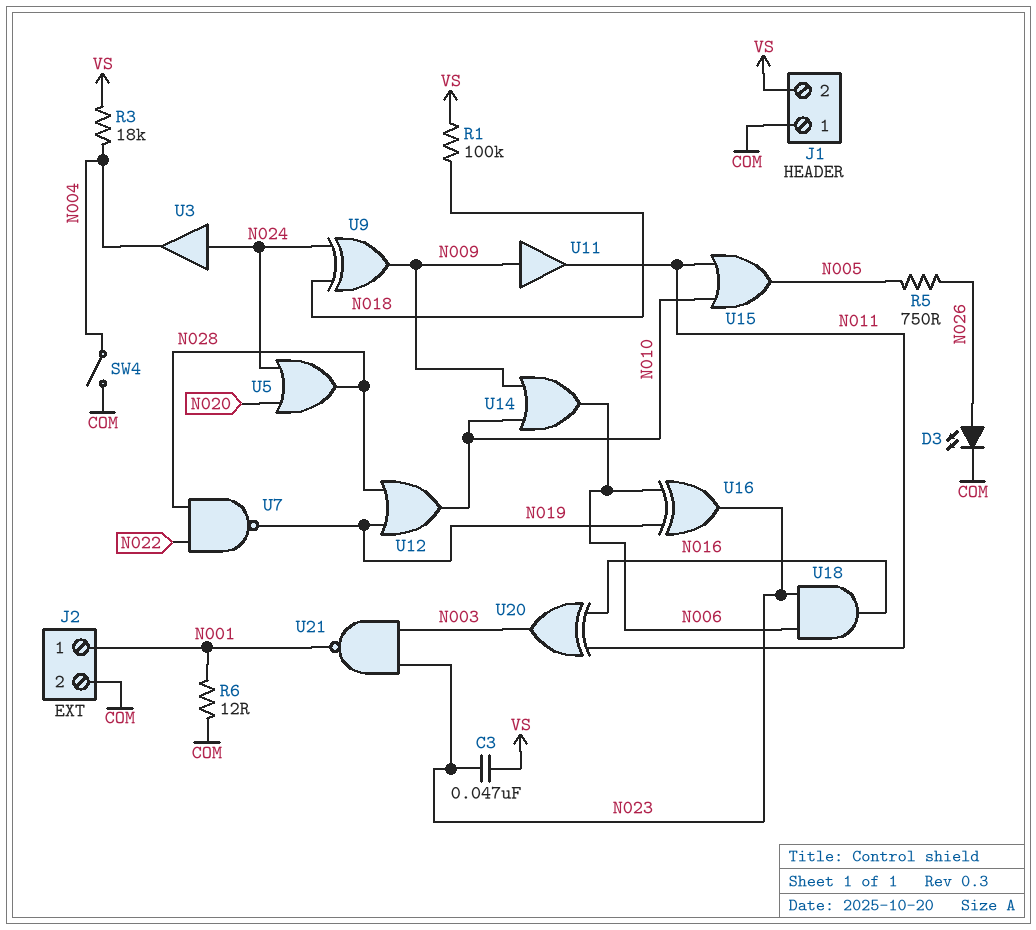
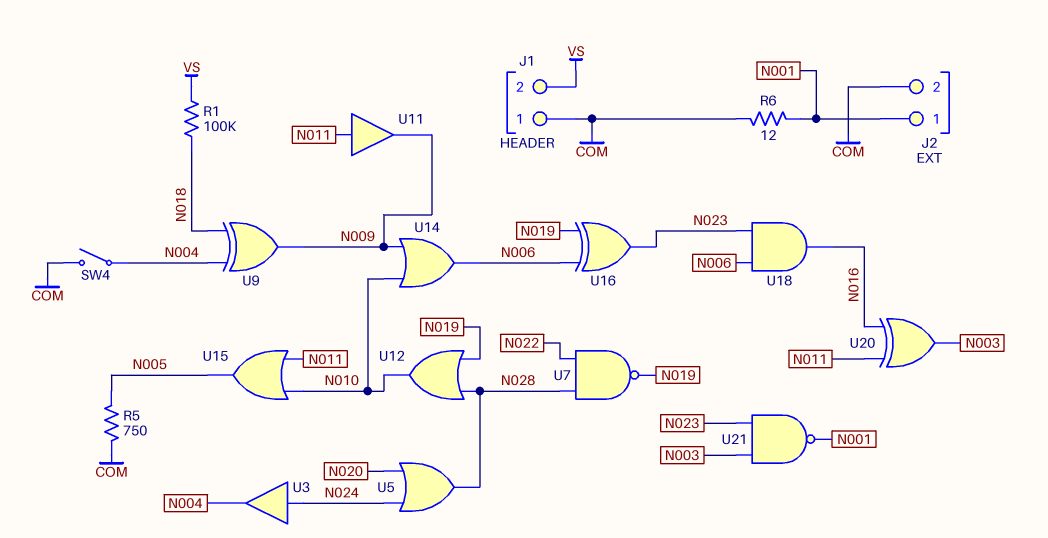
C3: 47nF (N023, VS) -> none
D3: LED (A N026, K COM) -> none
R3: 18k (N004, VS) -> none
R5: 750 (N005, N026) -> 750 (COM, N005)
U9: XOR (in N018, in N024, out N009) -> XOR (in N004, in N018, out N009)
U11: buffer (in N009, out N011) -> buffer (in N011, out N009)

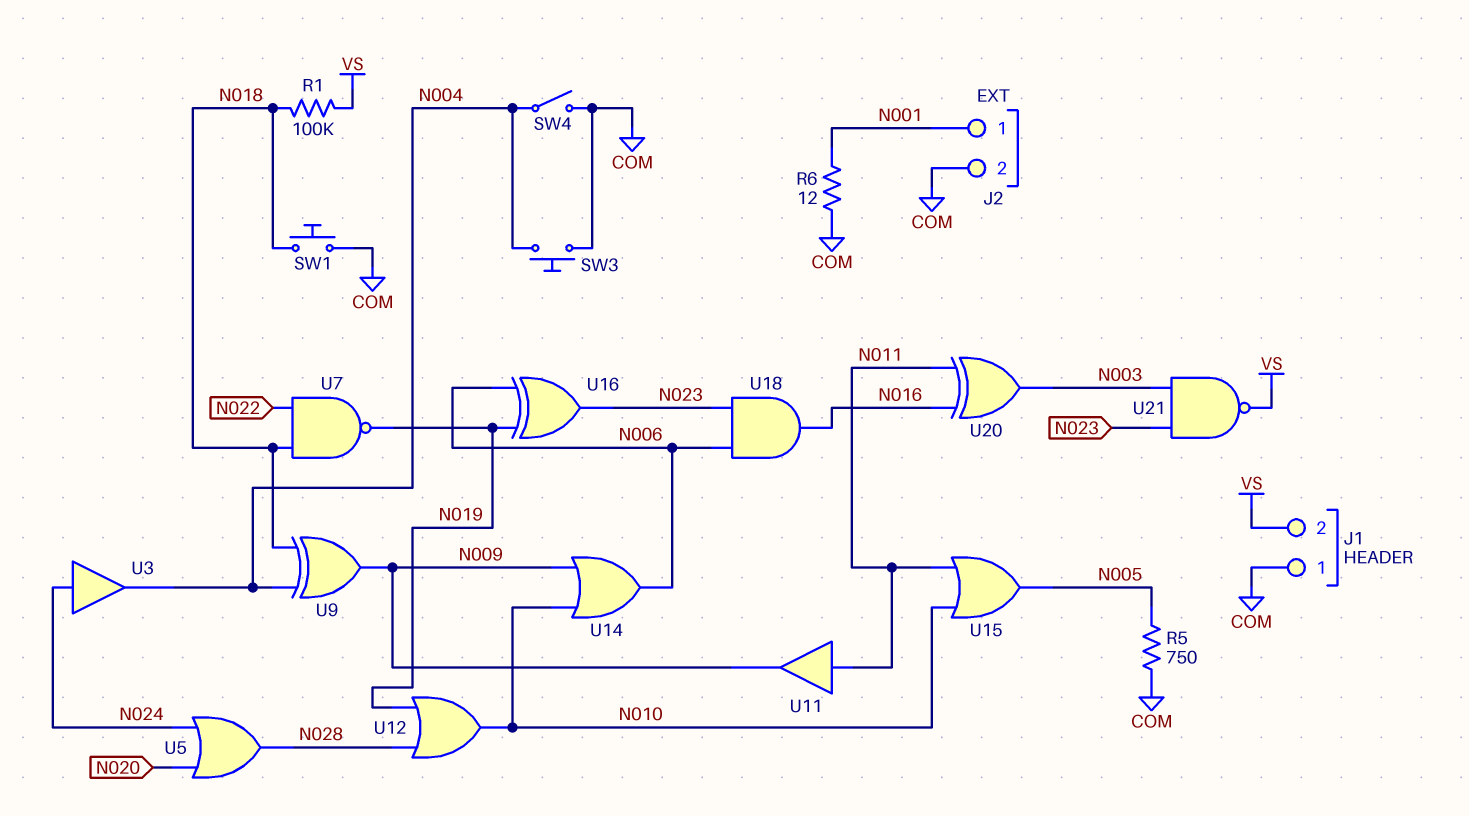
SW1: none -> button (COM, N018)
SW3: none -> button (COM, N004)
U7: NAND (in N022, in N028, out N019) -> NAND (in N018, in N022, out N019)
U21: NAND (in N003, in N023, out N001) -> NAND (in N003, in N023, out VS)

